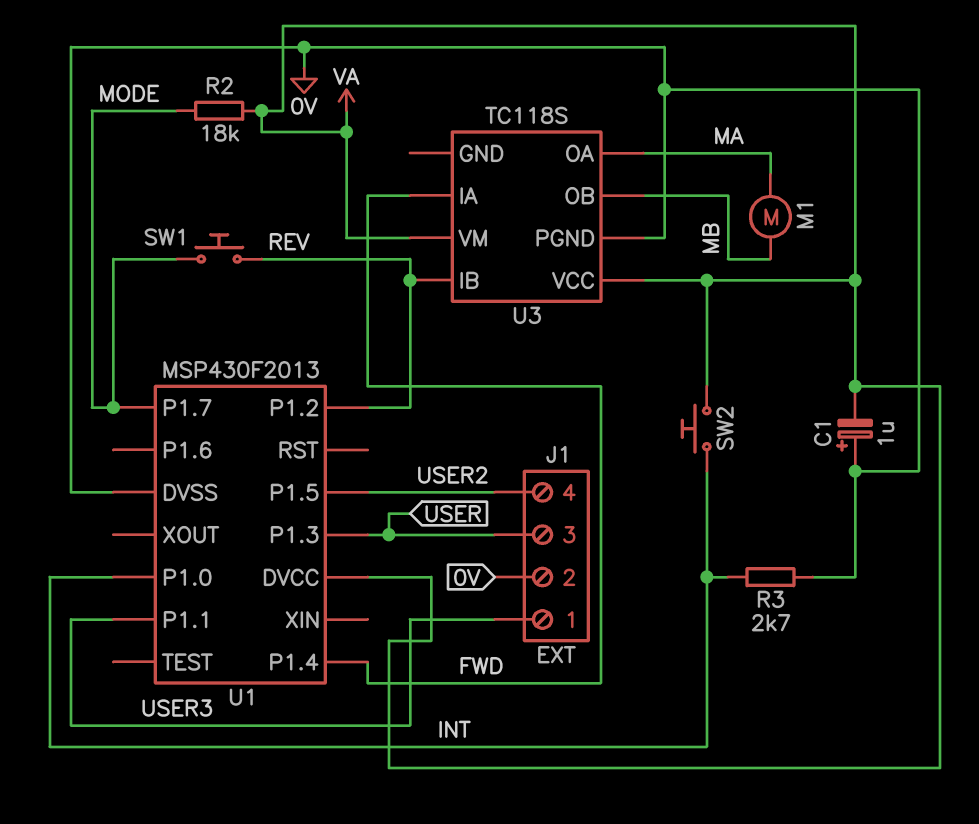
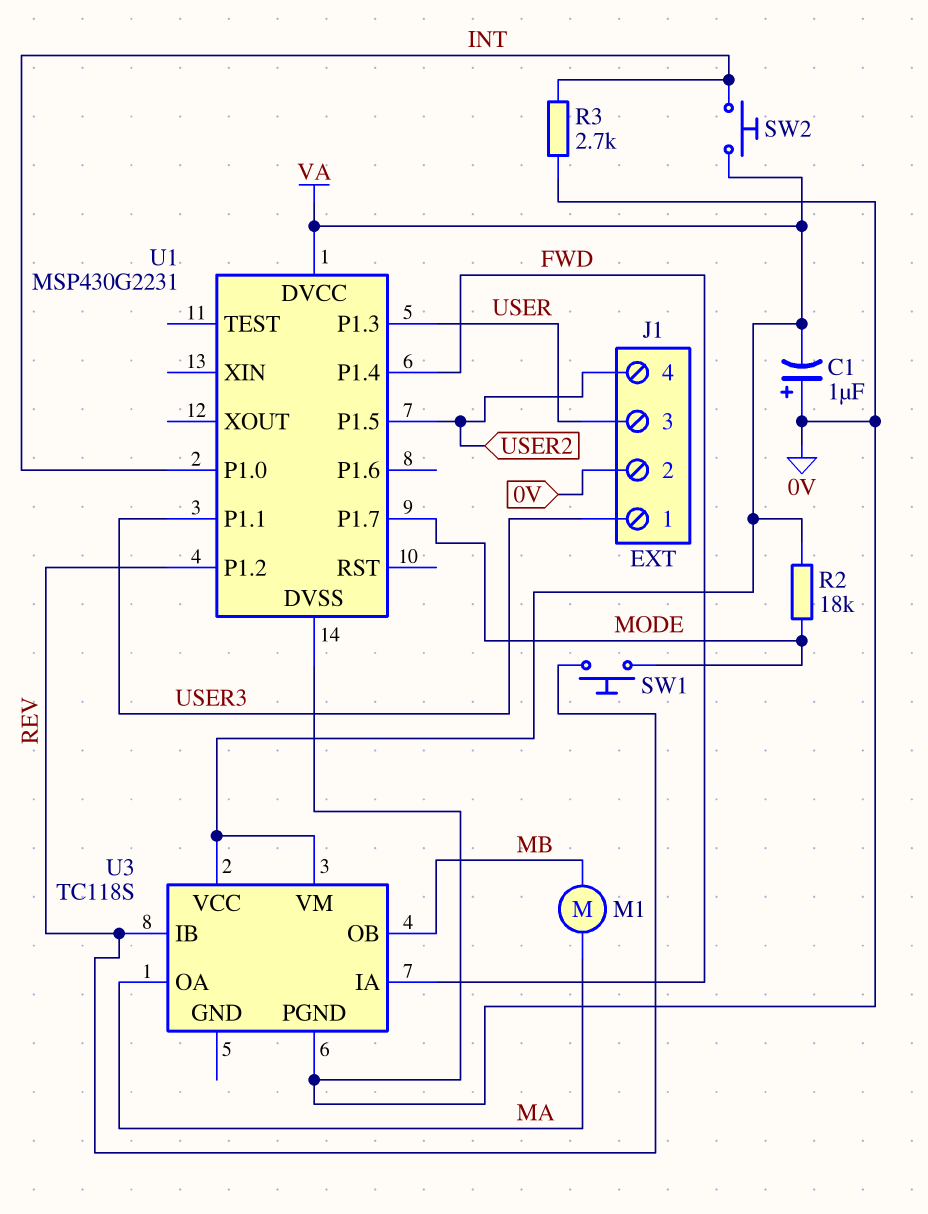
U1: MSP430F2013 -> MSP430G2231

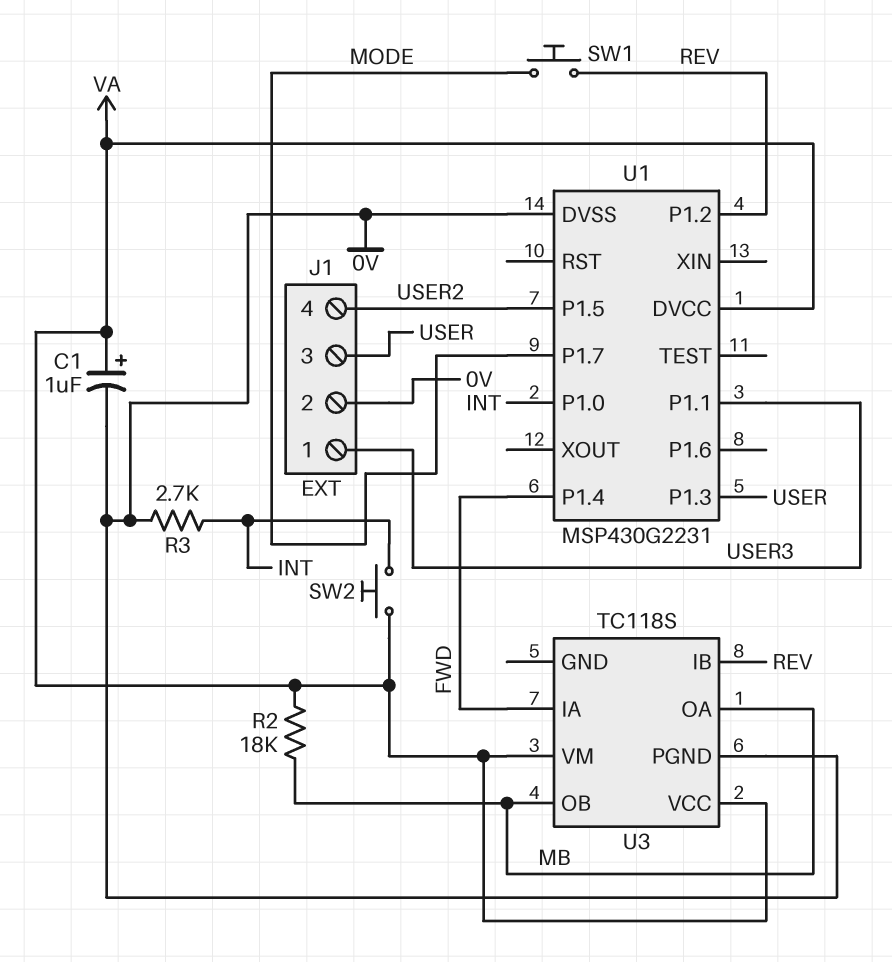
C1: 1uF (plus 0V, minus VA) -> 1uF (plus VA, minus 0V)
M1: motor (MA, MB) -> none
R2: 18k (MODE, VA) -> 18k (MB, VA)
U3 pin OA: MA -> MB

